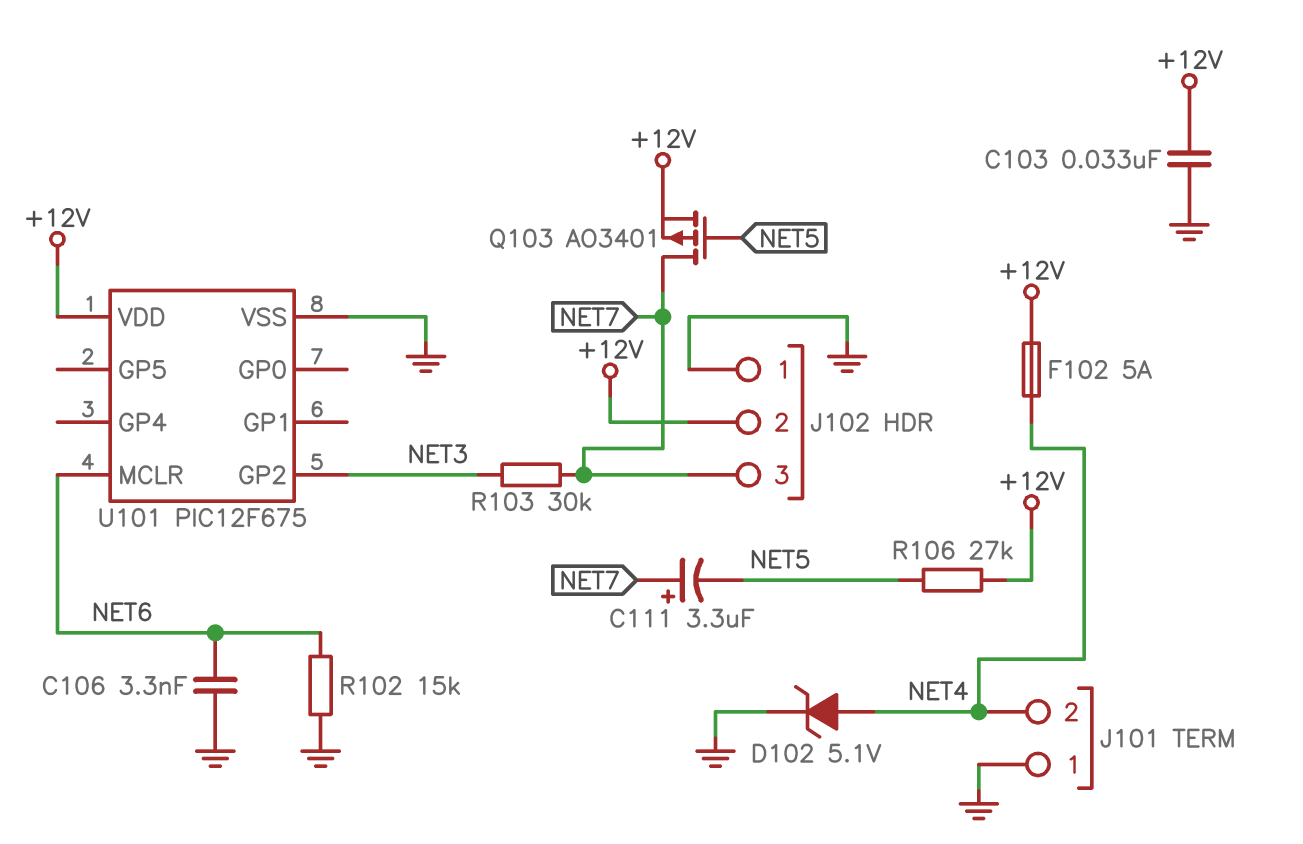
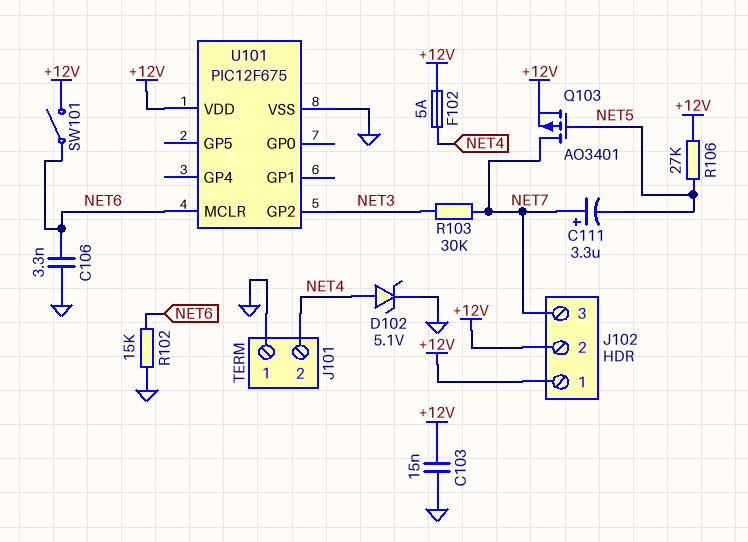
C103: 33nF (+12V, GND) -> 15nF (+12V, GND)
J102 pin 1: GND -> +12V
SW101: none -> switch (+12V, NET6)

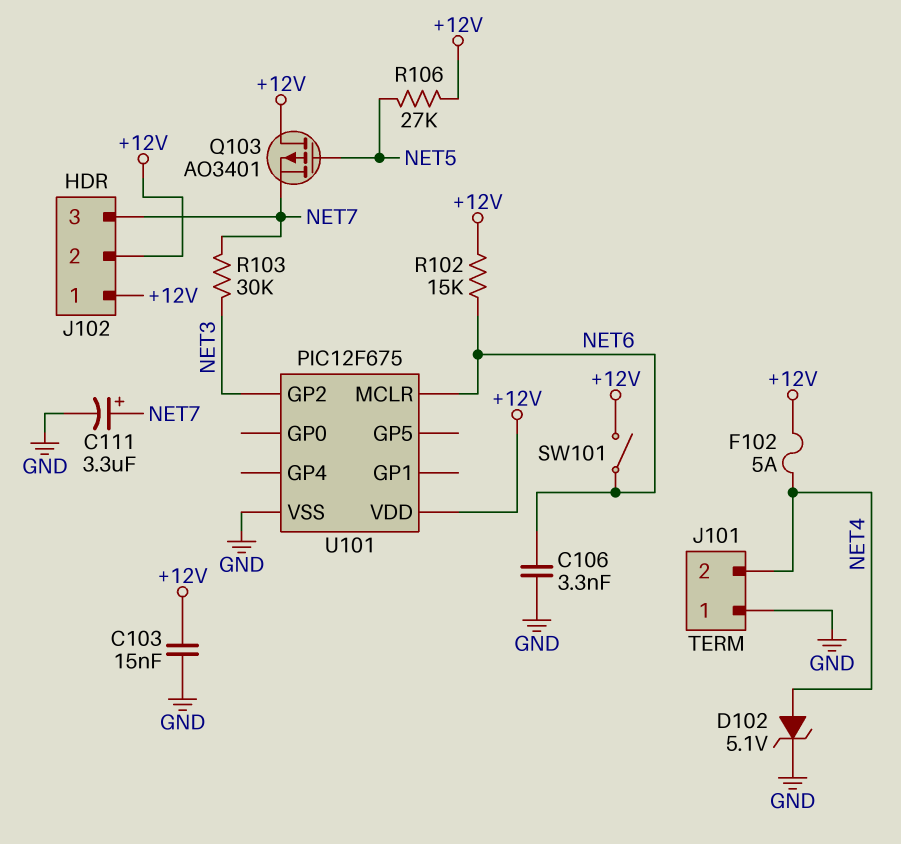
C111: 3.3uF (plus NET7, minus NET5) -> 3.3uF (plus NET7, minus GND)
Q103: PMOS AO3401 (G NET5, D NET7, S +12V) -> PMOS AO3401 (G NET5, D +12V, S NET7)
R102: 15k (GND, NET6) -> 15k (+12V, NET6)

